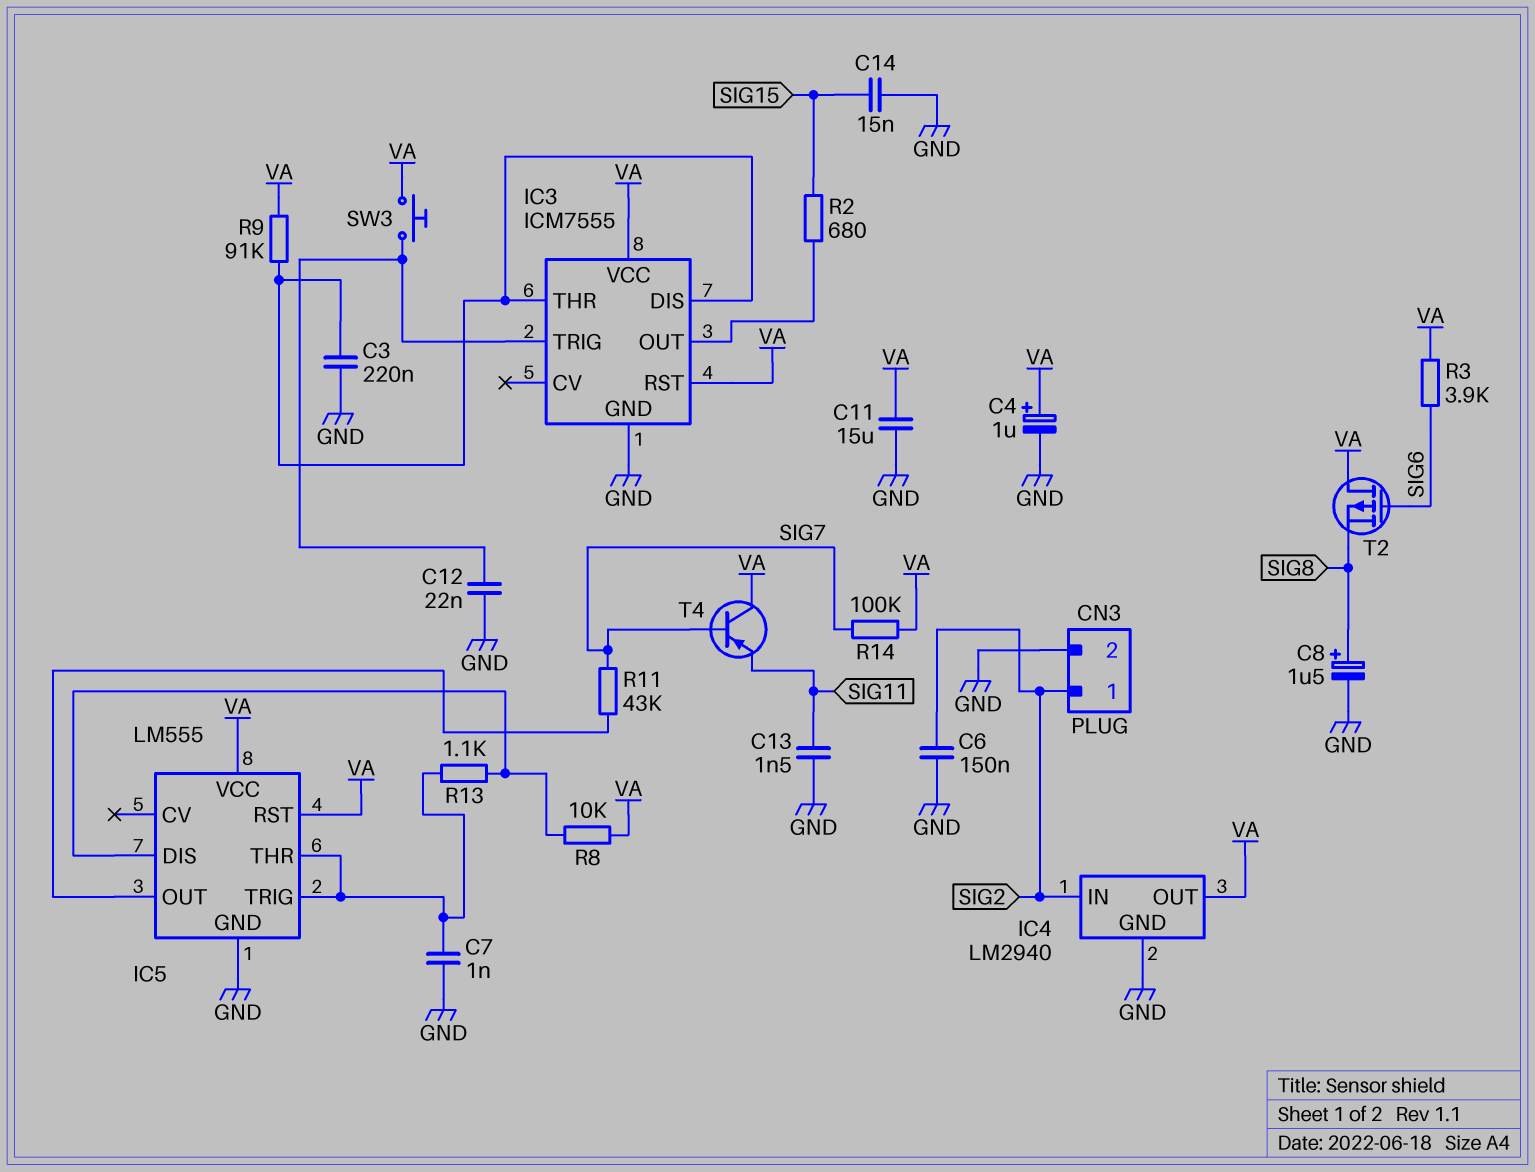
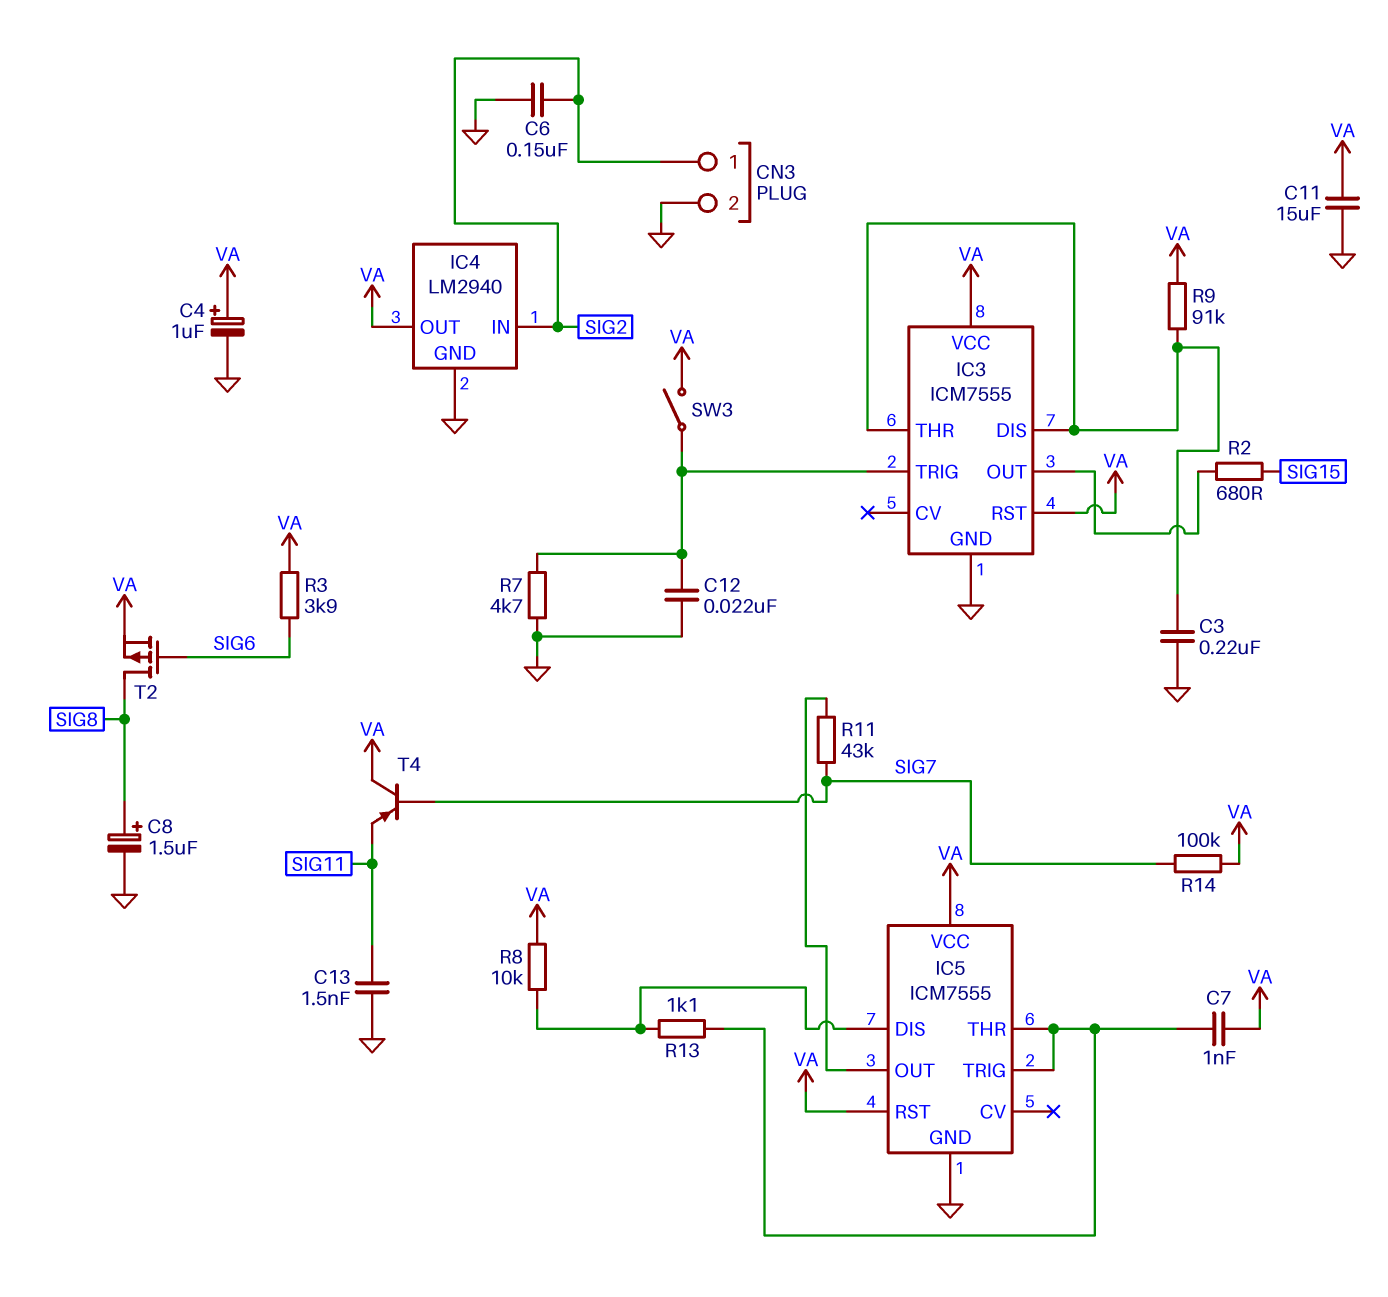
C7: 1nF (GND, IC5/THR) -> 1nF (IC5/THR, VA)
C14: 15nF (GND, SIG15) -> none
IC5: LM555 -> ICM7555
R7: none -> 4.7k (GND, IC3/TRIG)
SW3: button (IC3/TRIG, VA) -> switch (IC3/TRIG, VA)
T2: PMOS (G SIG6, D VA, S SIG8) -> PMOS (G SIG6, D SIG8, S VA)

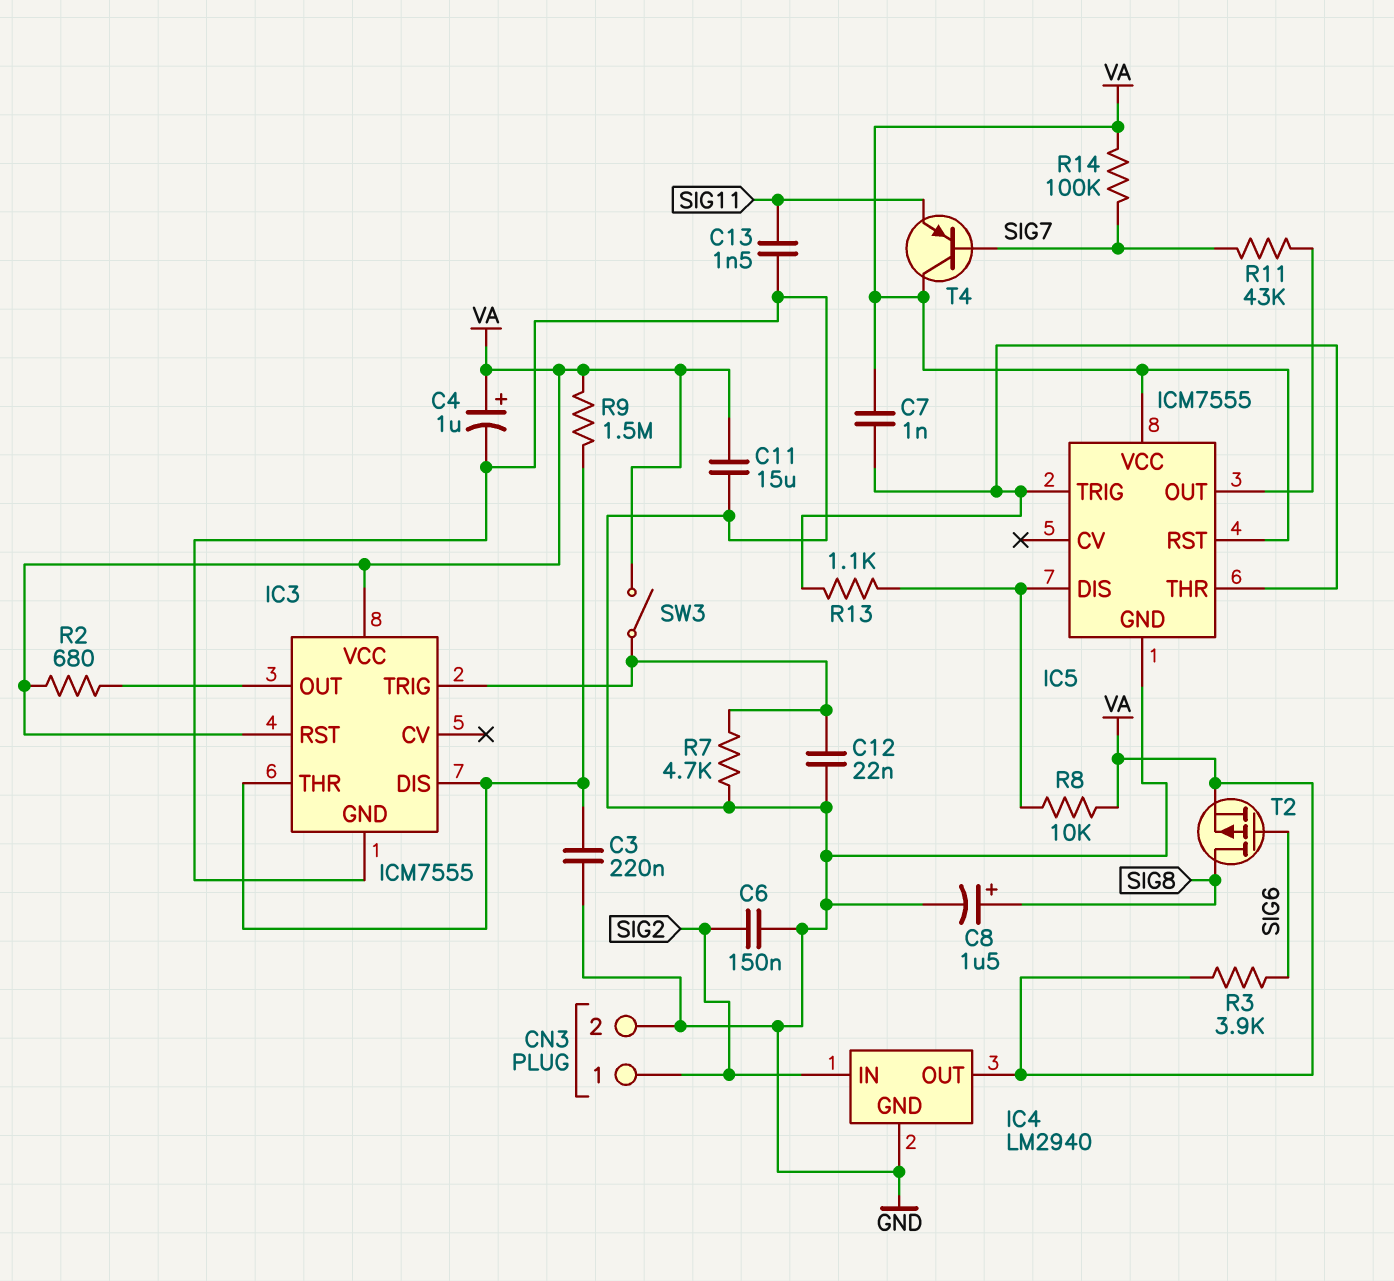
R2: 680 (IC3/OUT, SIG15) -> 680 (IC3/OUT, VA)
R9: 91k (IC3/DIS, VA) -> 1.5M (IC3/DIS, VA)

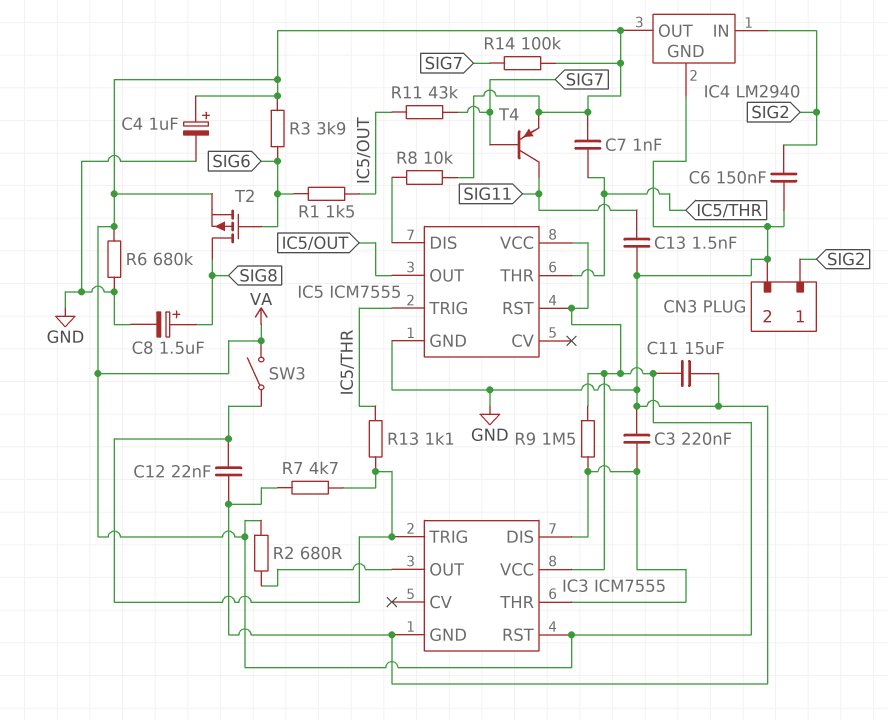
R1: none -> 1.5k (IC5/OUT, SIG6)
R6: none -> 680k (GND, VA)
R13: 1.1k (IC5/DIS, IC5/THR) -> 1.1k (IC3/TRIG, IC5/THR)
T4: PNP (B SIG7, C VA, E SIG11) -> PNP (B SIG7, C SIG11, E VA)

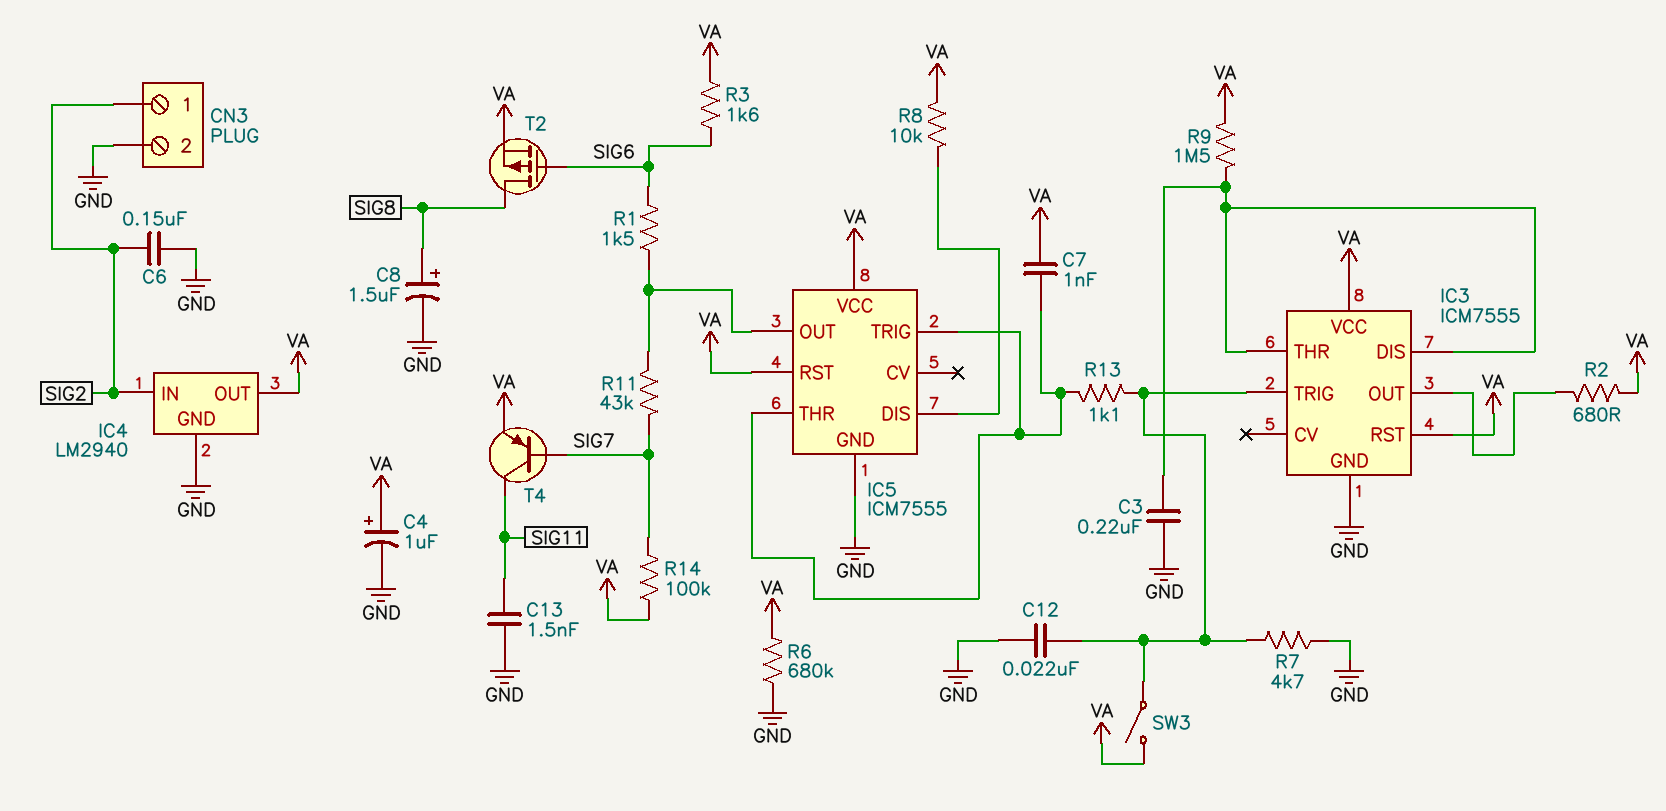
C11: 15uF (GND, VA) -> none
R3: 3.9k (SIG6, VA) -> 1.6k (SIG6, VA)

